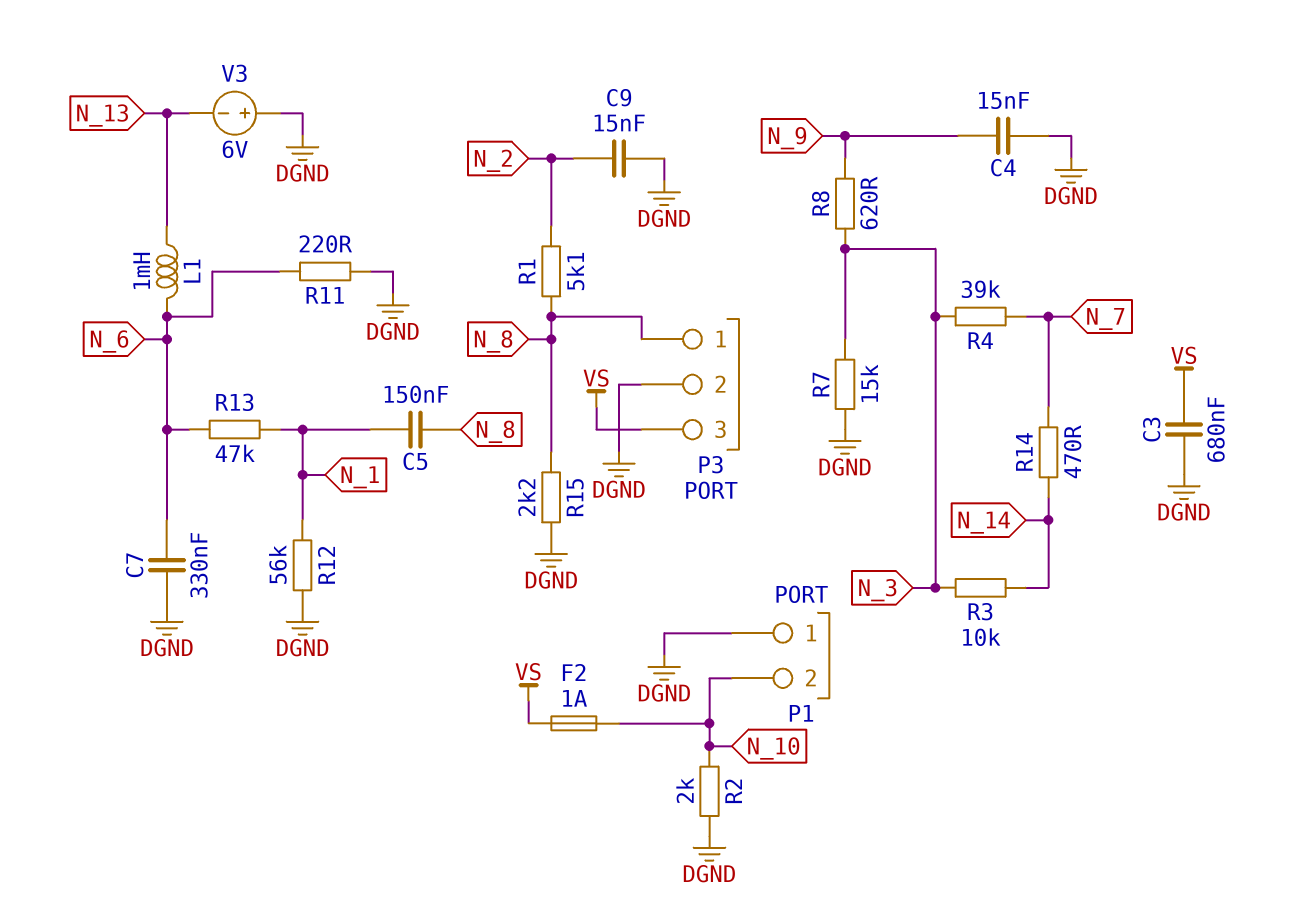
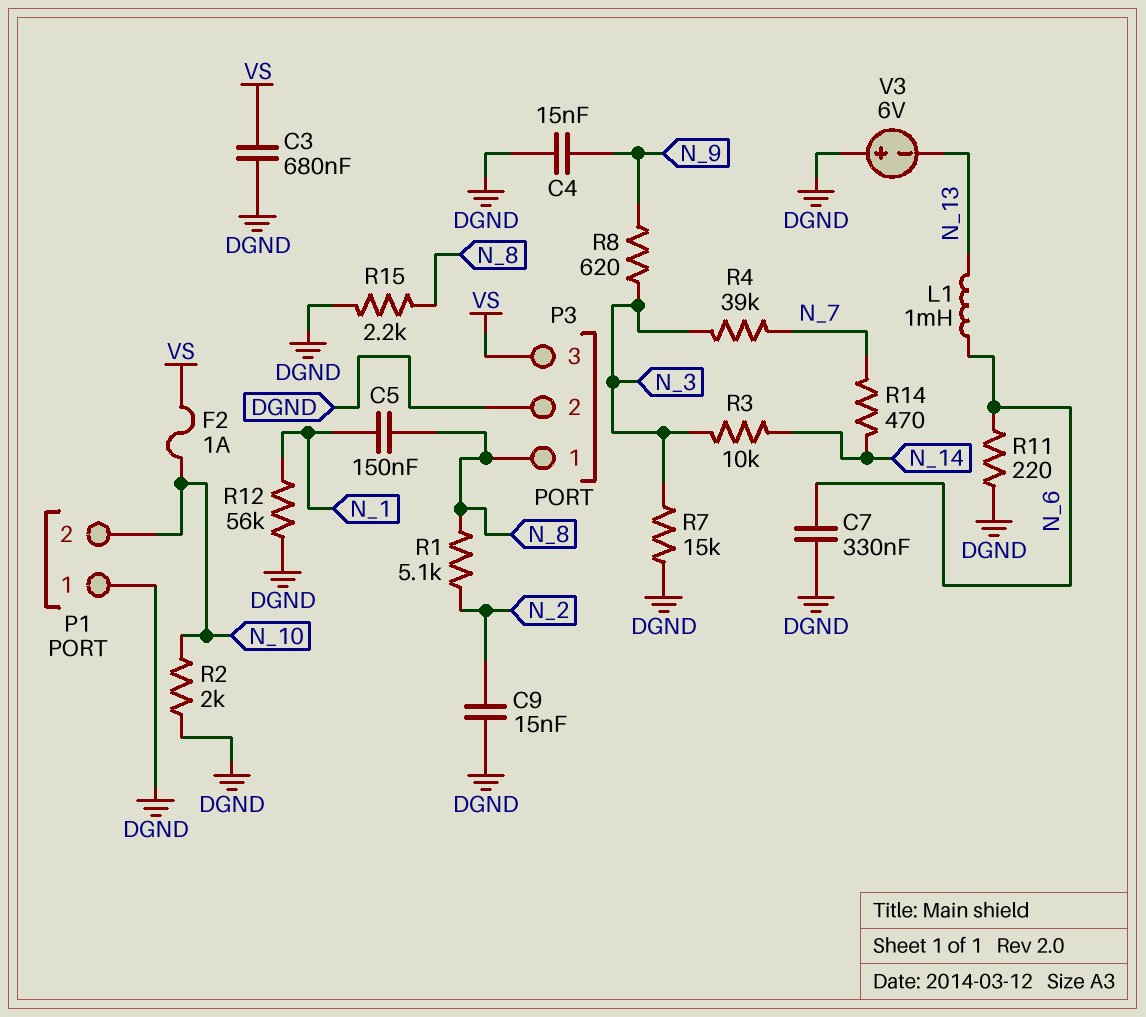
R13: 47k (N_1, N_6) -> none

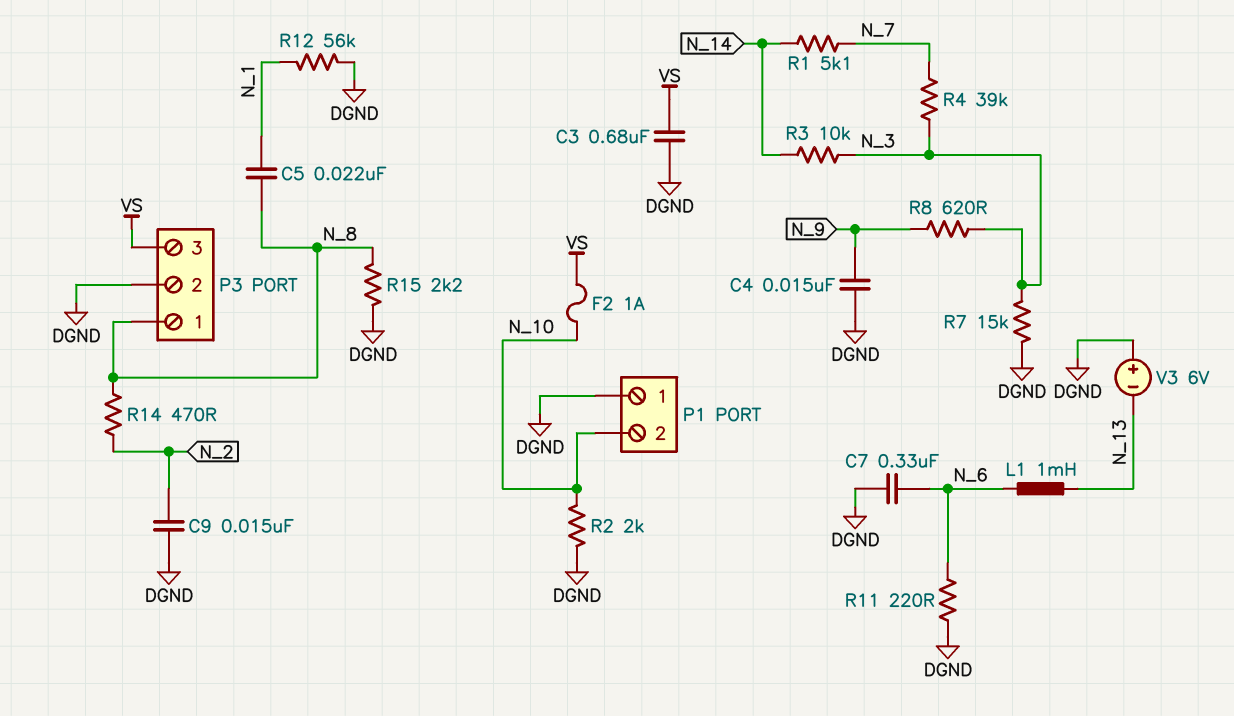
C5: 150nF (N_1, N_8) -> 22nF (N_1, N_8)
R1: 5.1k (N_2, N_8) -> 5.1k (N_7, N_14)
R14: 470 (N_7, N_14) -> 470 (N_2, N_8)

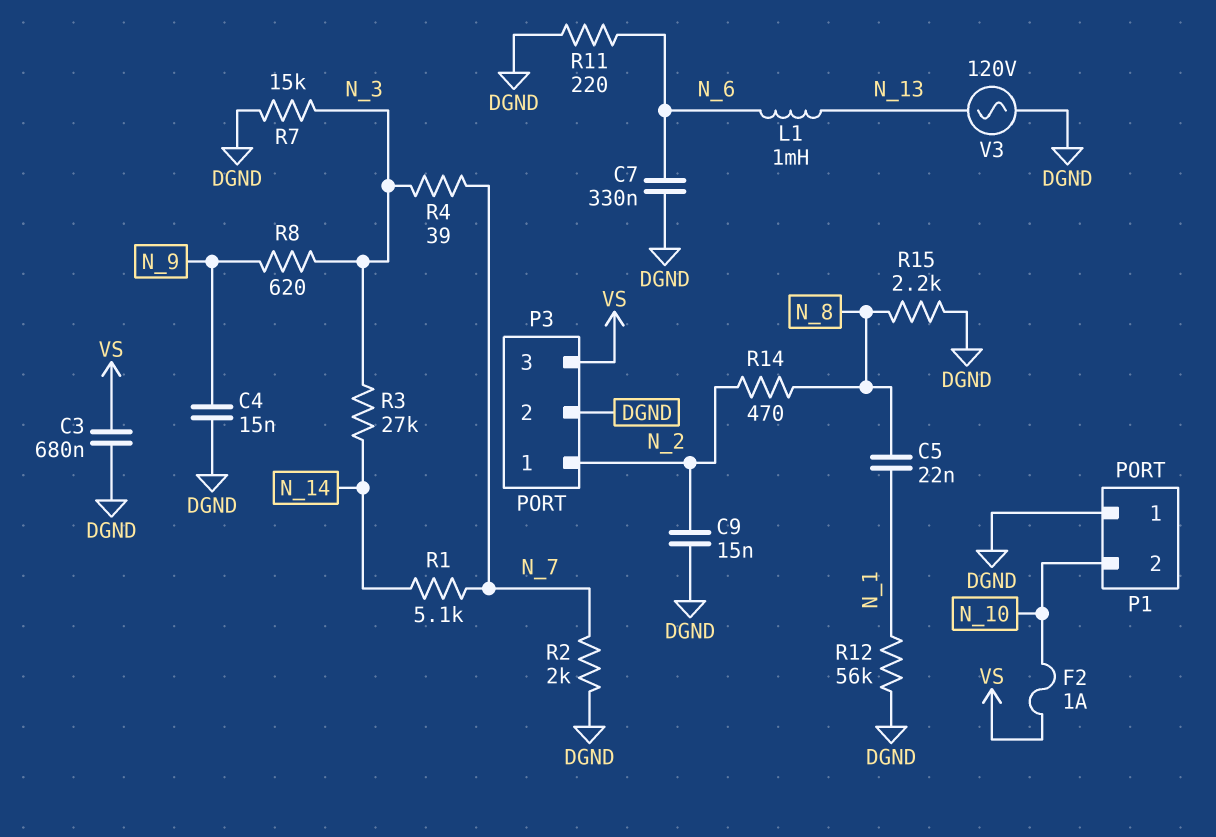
P3 pin 1: N_8 -> N_2
R2: 2k (DGND, N_10) -> 2k (DGND, N_7)
R3: 10k (N_3, N_14) -> 27k (N_3, N_14)
R4: 39k (N_3, N_7) -> 39 (N_3, N_7)
V3: 6V (plus DGND, minus N_13) -> AC 120V (DGND, N_13)

